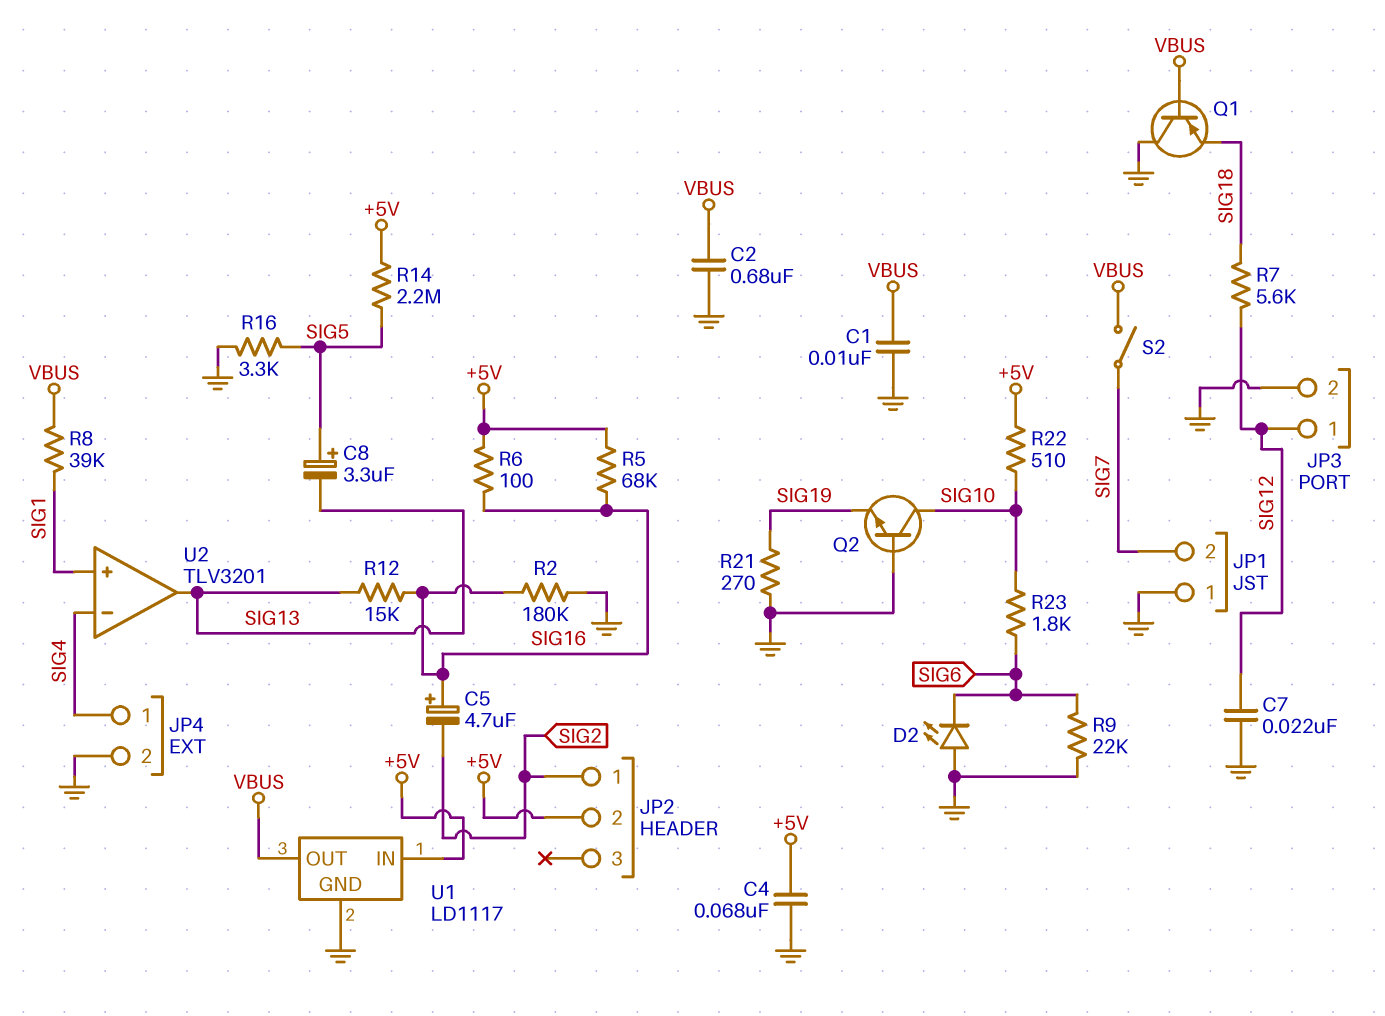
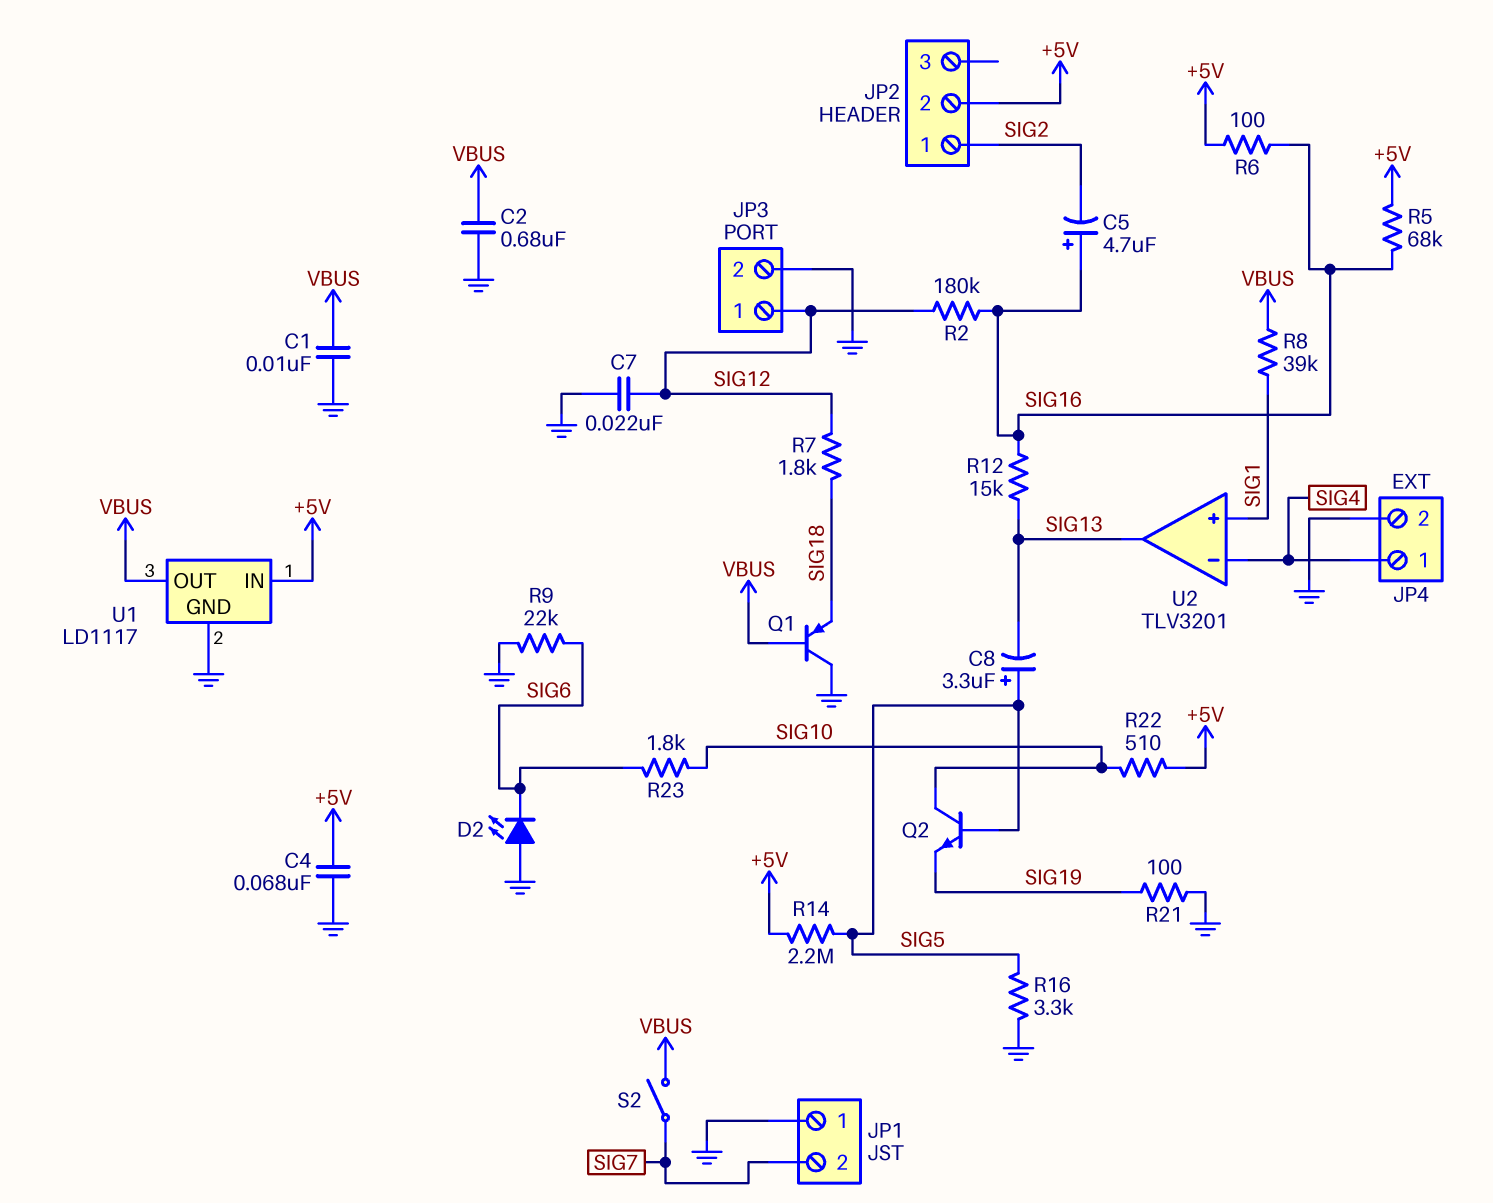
Q2: NPN (B GND, C SIG10, E SIG19) -> NPN (B SIG5, C SIG10, E SIG19)
R2: 180k (GND, SIG16) -> 180k (SIG12, SIG16)
R7: 5.6k (SIG12, SIG18) -> 1.8k (SIG12, SIG18)
R21: 270 (GND, SIG19) -> 100 (GND, SIG19)

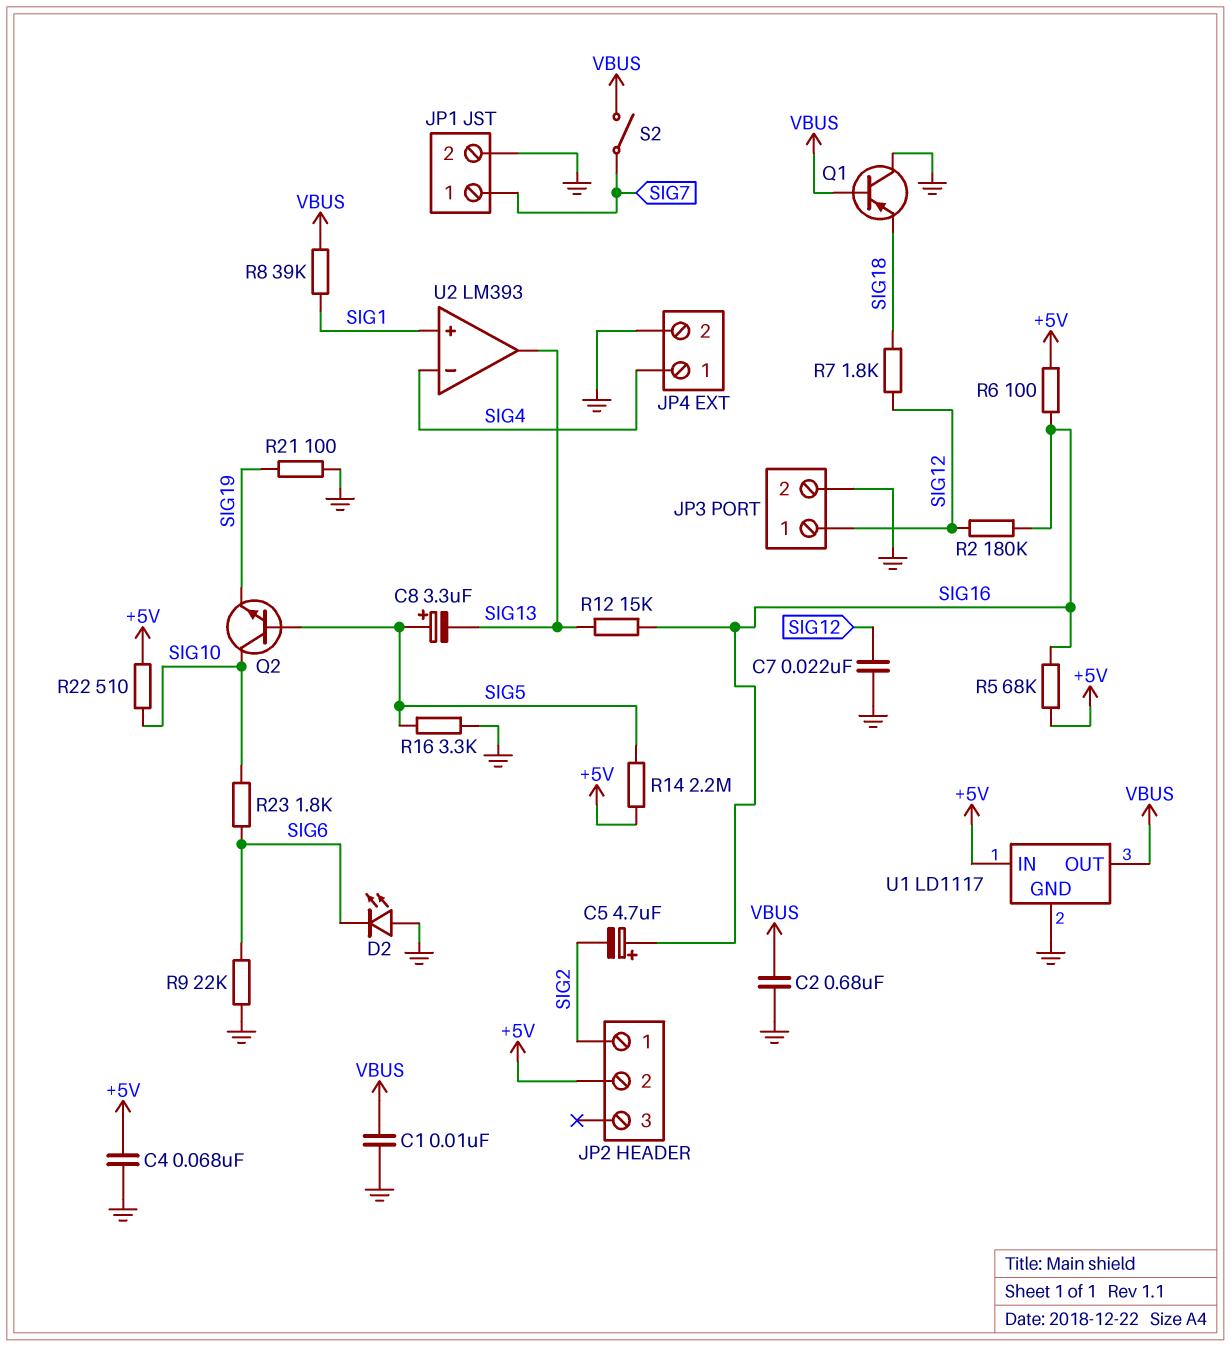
JP1 pin 1: GND -> SIG7
JP1 pin 2: SIG7 -> GND
U2: TLV3201 -> LM393

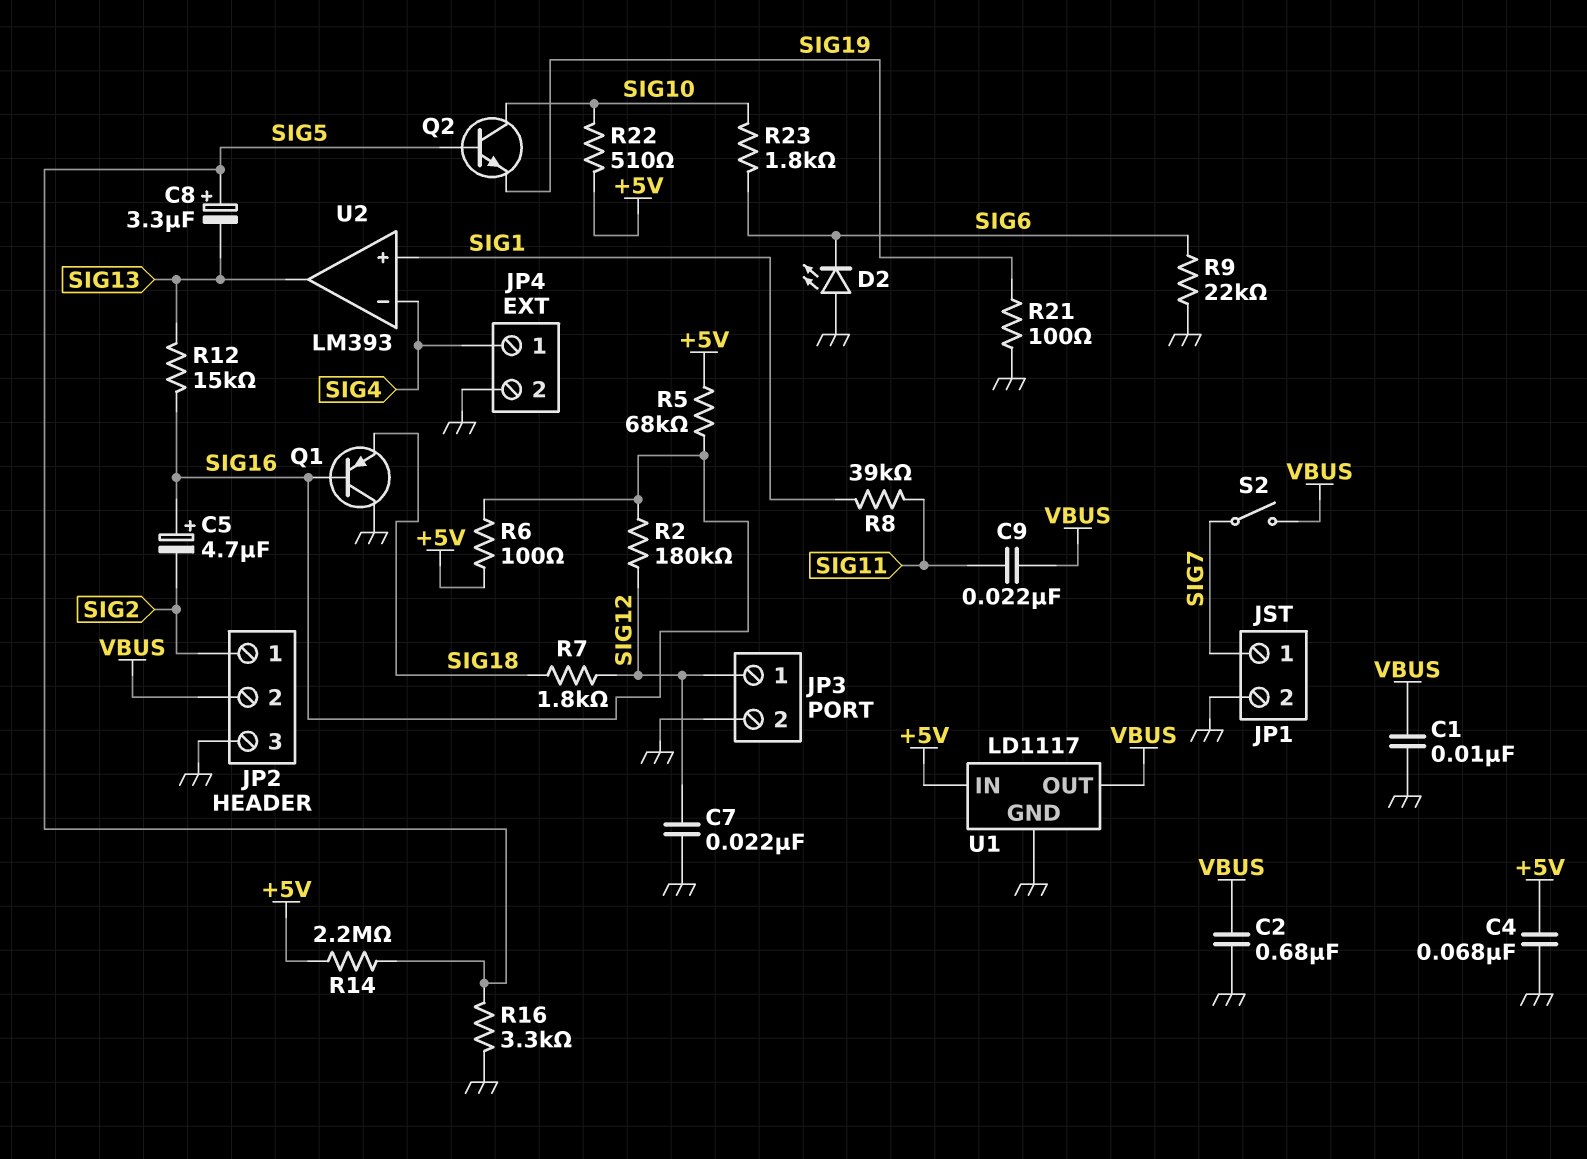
C9: none -> 22nF (SIG11, VBUS)
JP2 pin 2: +5V -> VBUS
JP2 pin 3: none -> GND
Q1: PNP (B VBUS, C GND, E SIG18) -> PNP (B SIG16, C GND, E SIG18)
R8: 39k (SIG1, VBUS) -> 39k (SIG1, SIG11)

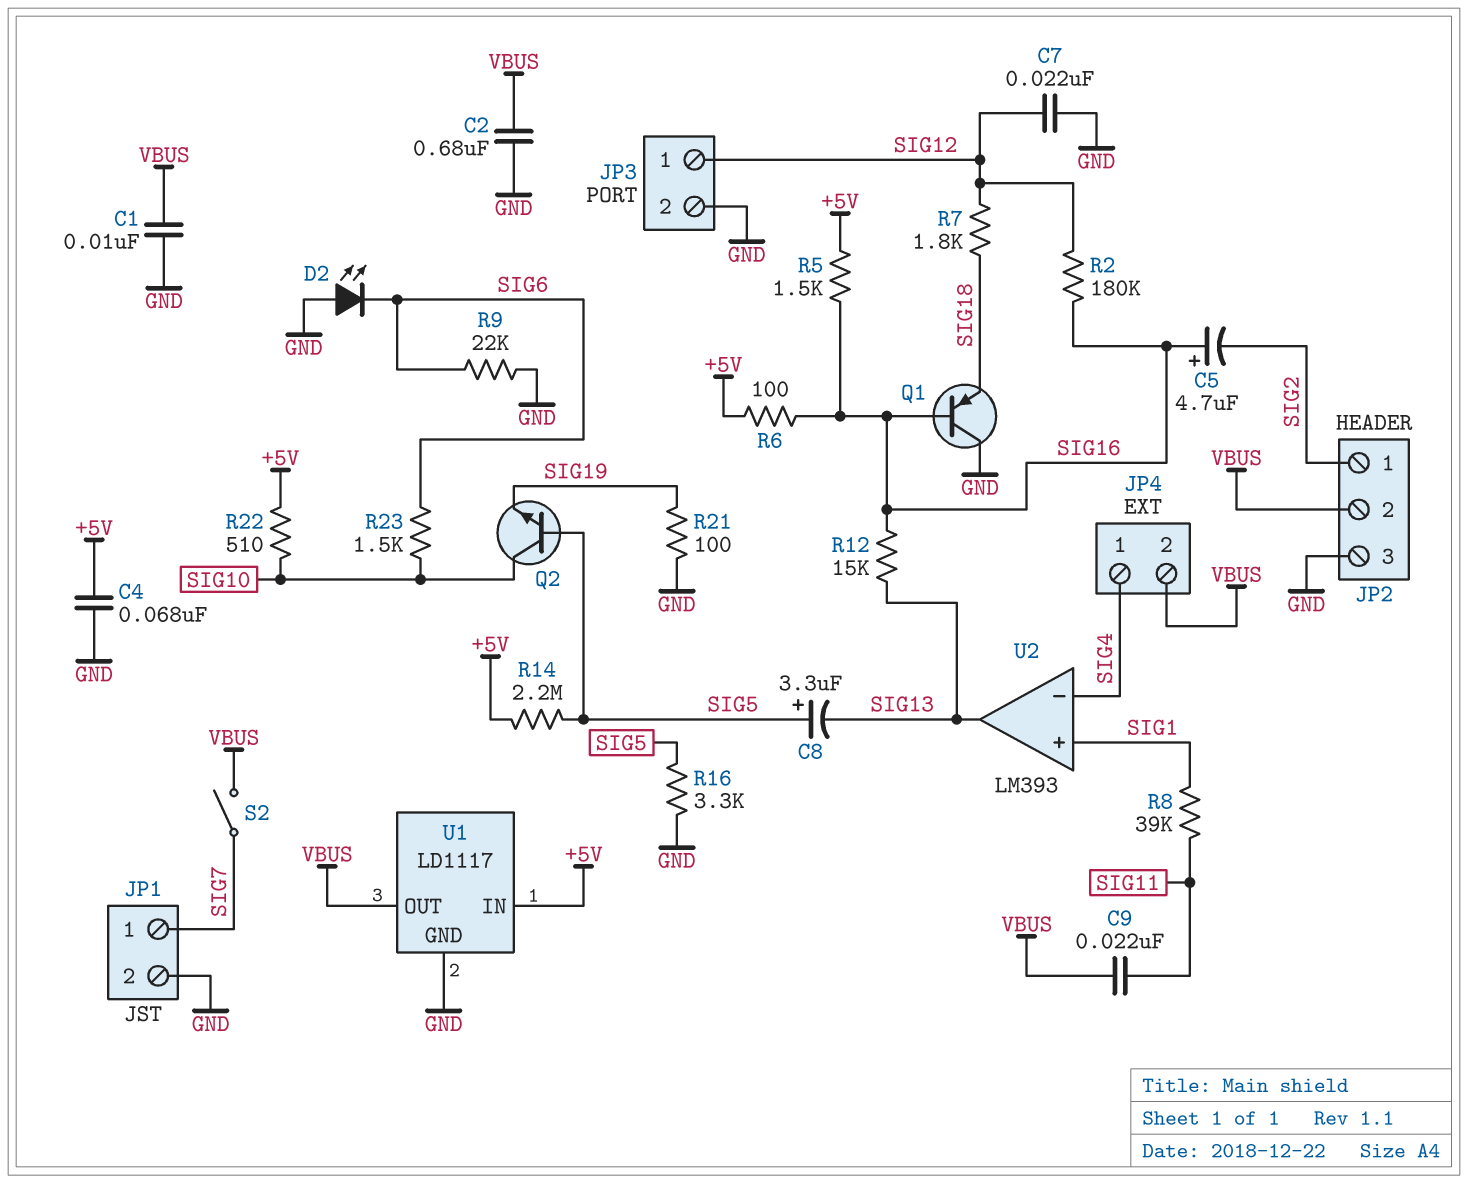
JP4 pin 2: GND -> VBUS
R5: 68k (+5V, SIG16) -> 1.5k (+5V, SIG16)
R23: 1.8k (SIG6, SIG10) -> 1.5k (SIG6, SIG10)

